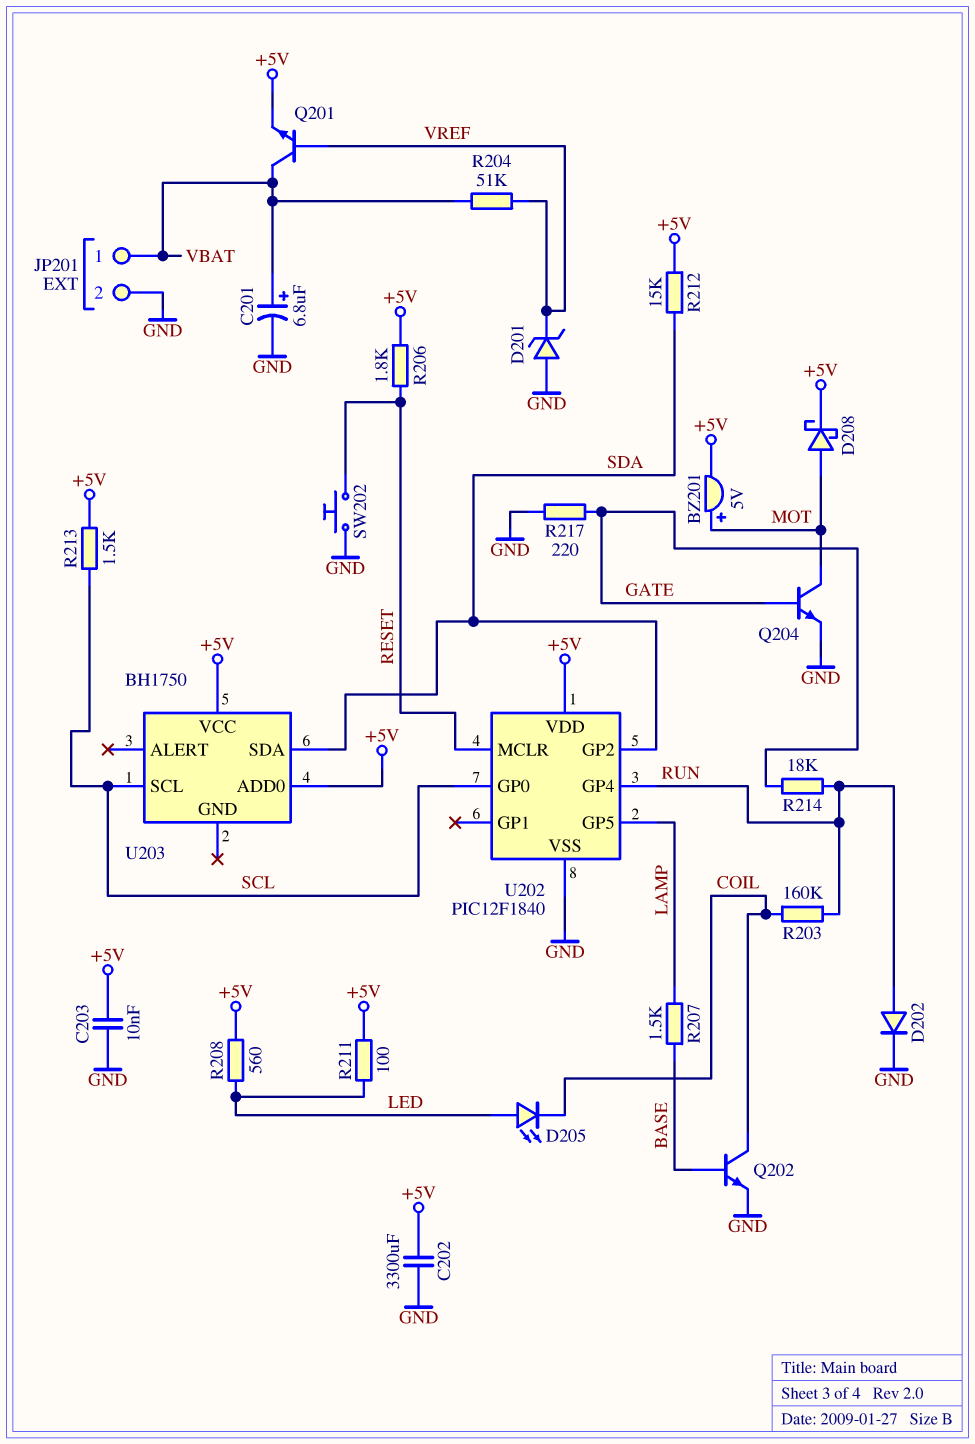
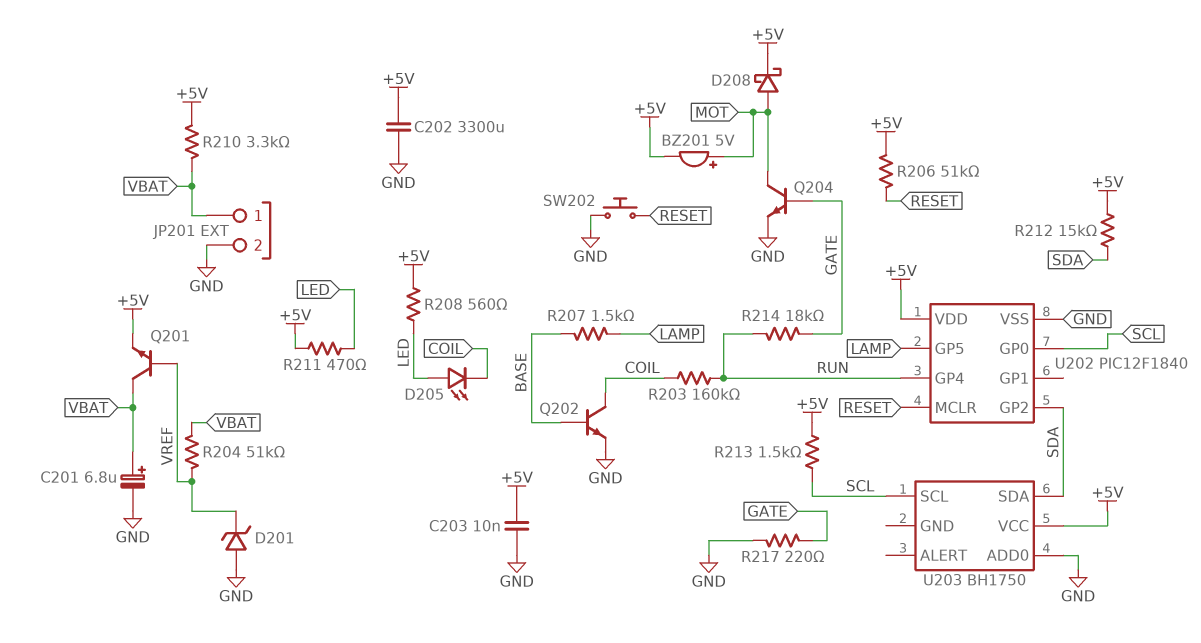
D202: diode (A RUN, K GND) -> none
R206: 1.8k (+5V, RESET) -> 51k (+5V, RESET)
R210: none -> 3.3k (+5V, VBAT)
R211: 100 (+5V, LED) -> 470 (+5V, LED)
U203 pin ADD0: +5V -> GND

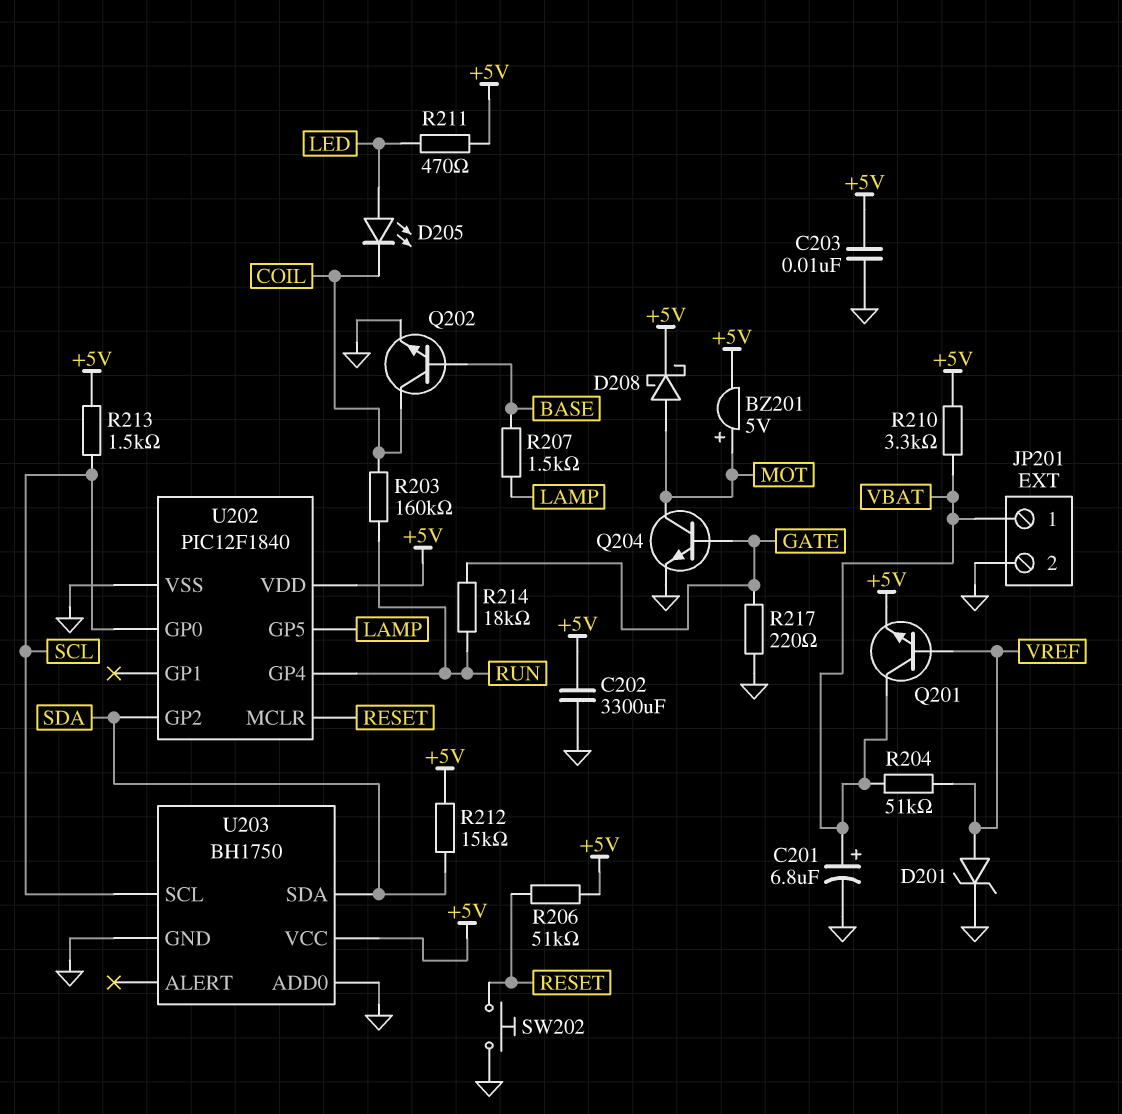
D201: zener (A GND, K VREF) -> zener (A VREF, K GND)
R208: 560 (+5V, LED) -> none
U203 pin GND: none -> GND

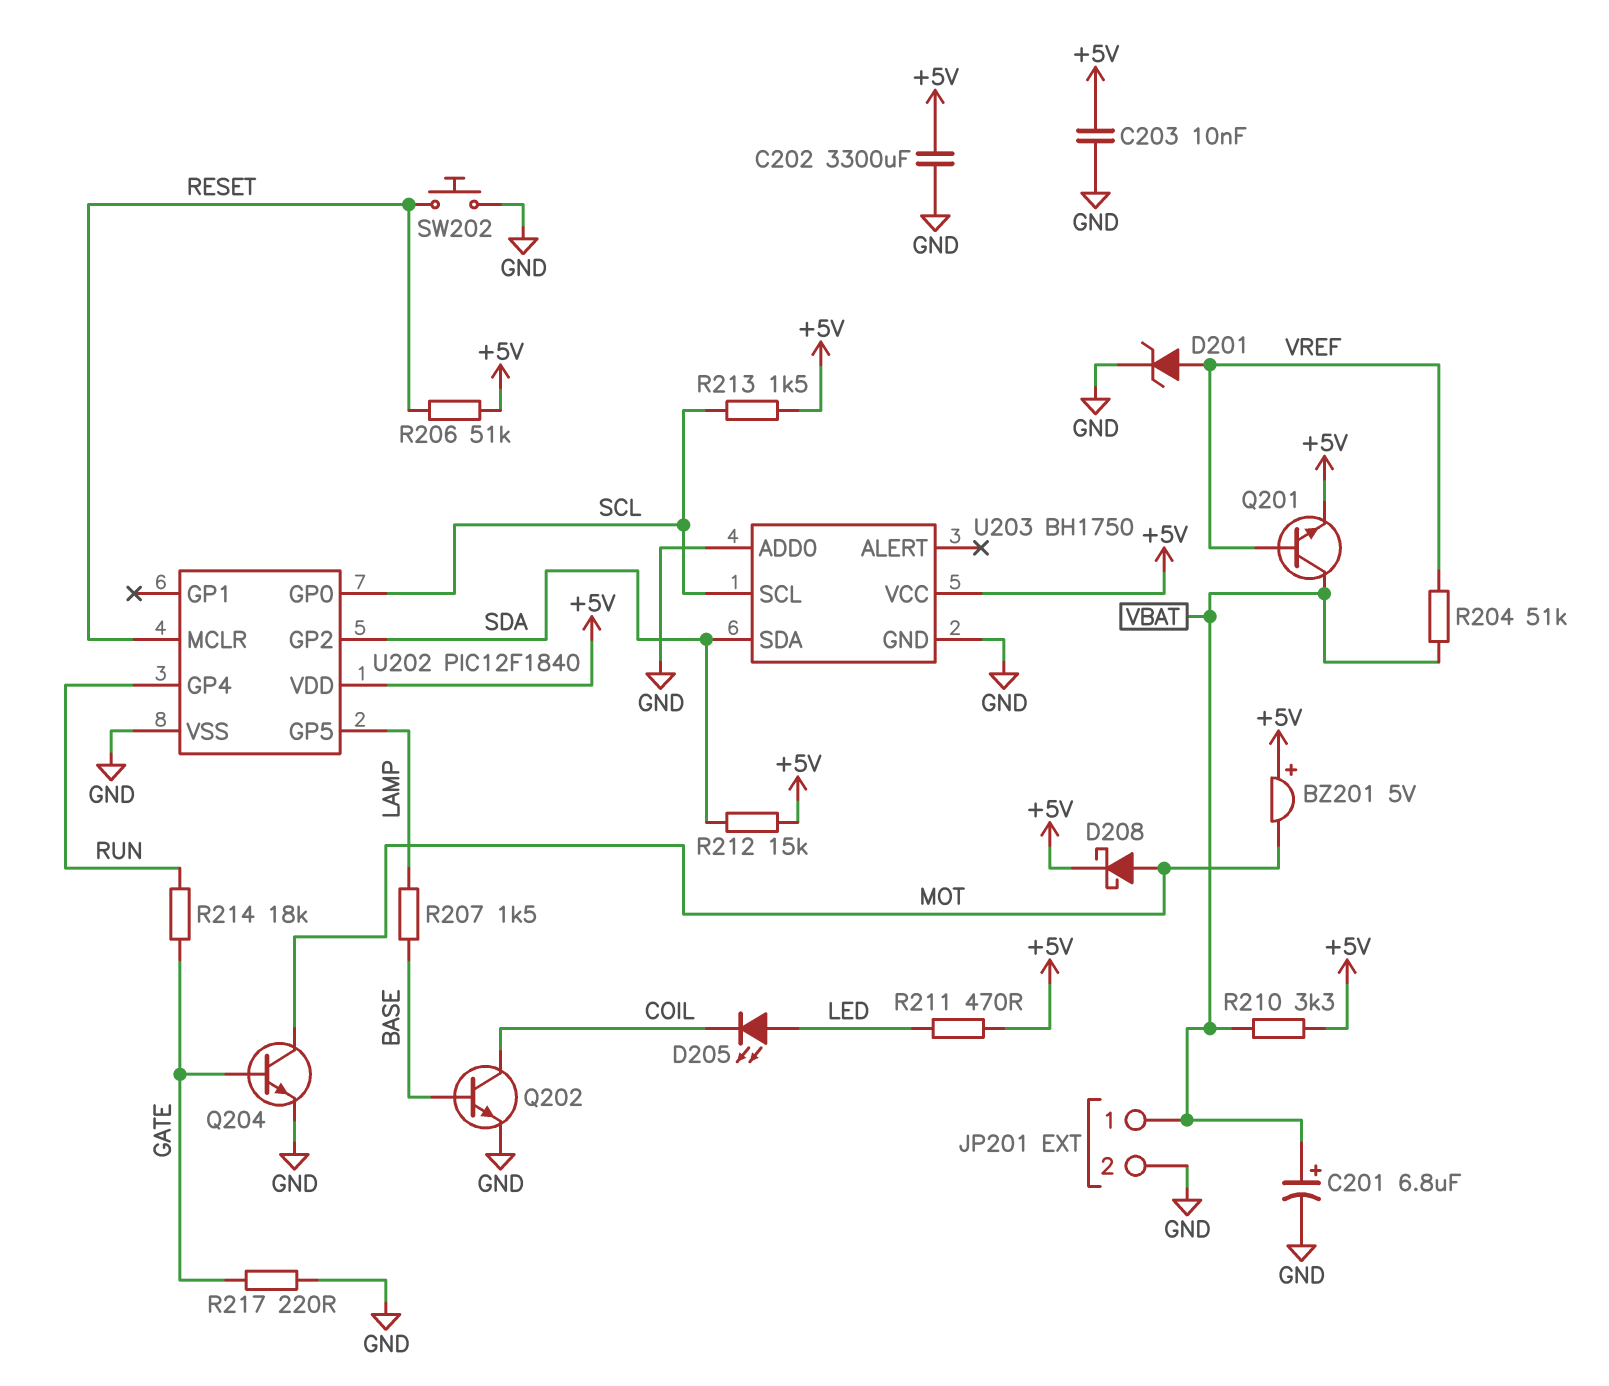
BZ201: buzzer 5V (plus MOT, minus +5V) -> buzzer 5V (plus +5V, minus MOT)
R203: 160k (COIL, RUN) -> none

